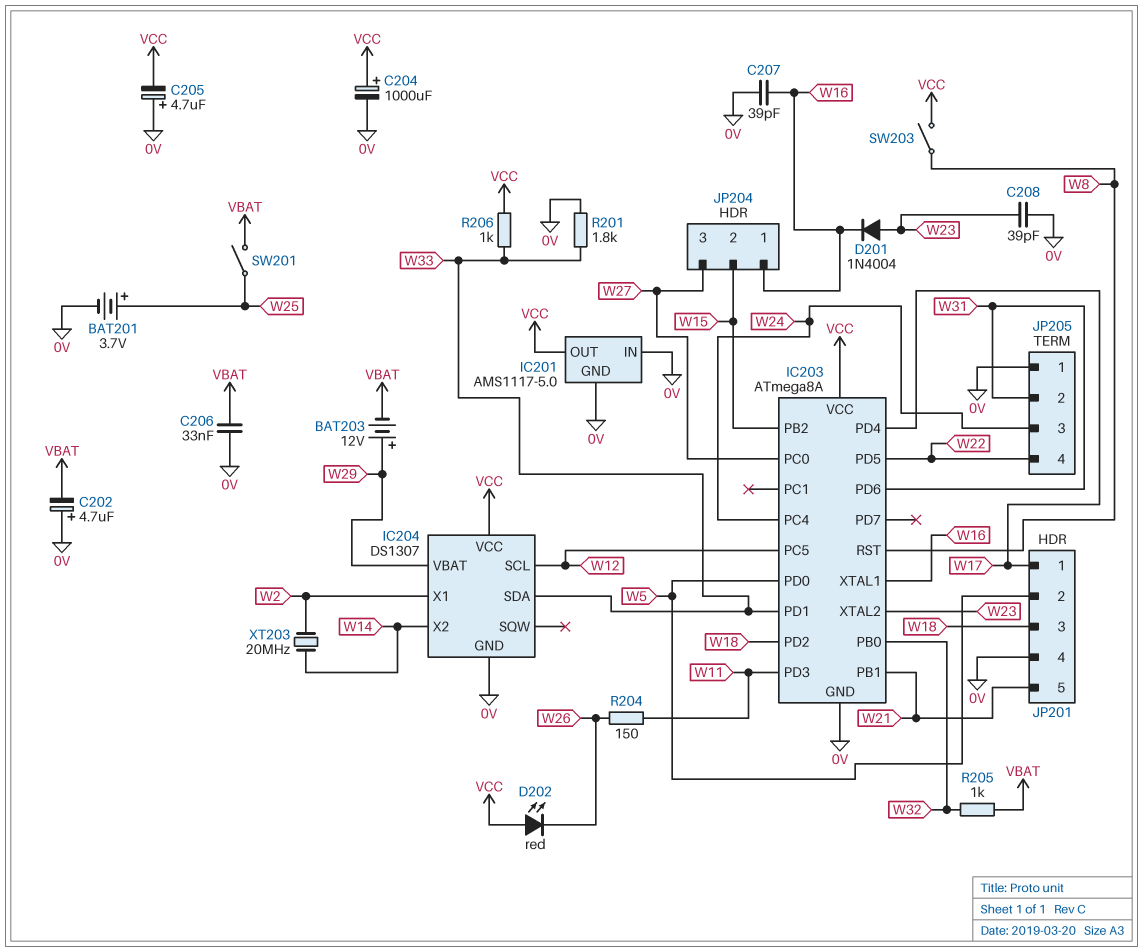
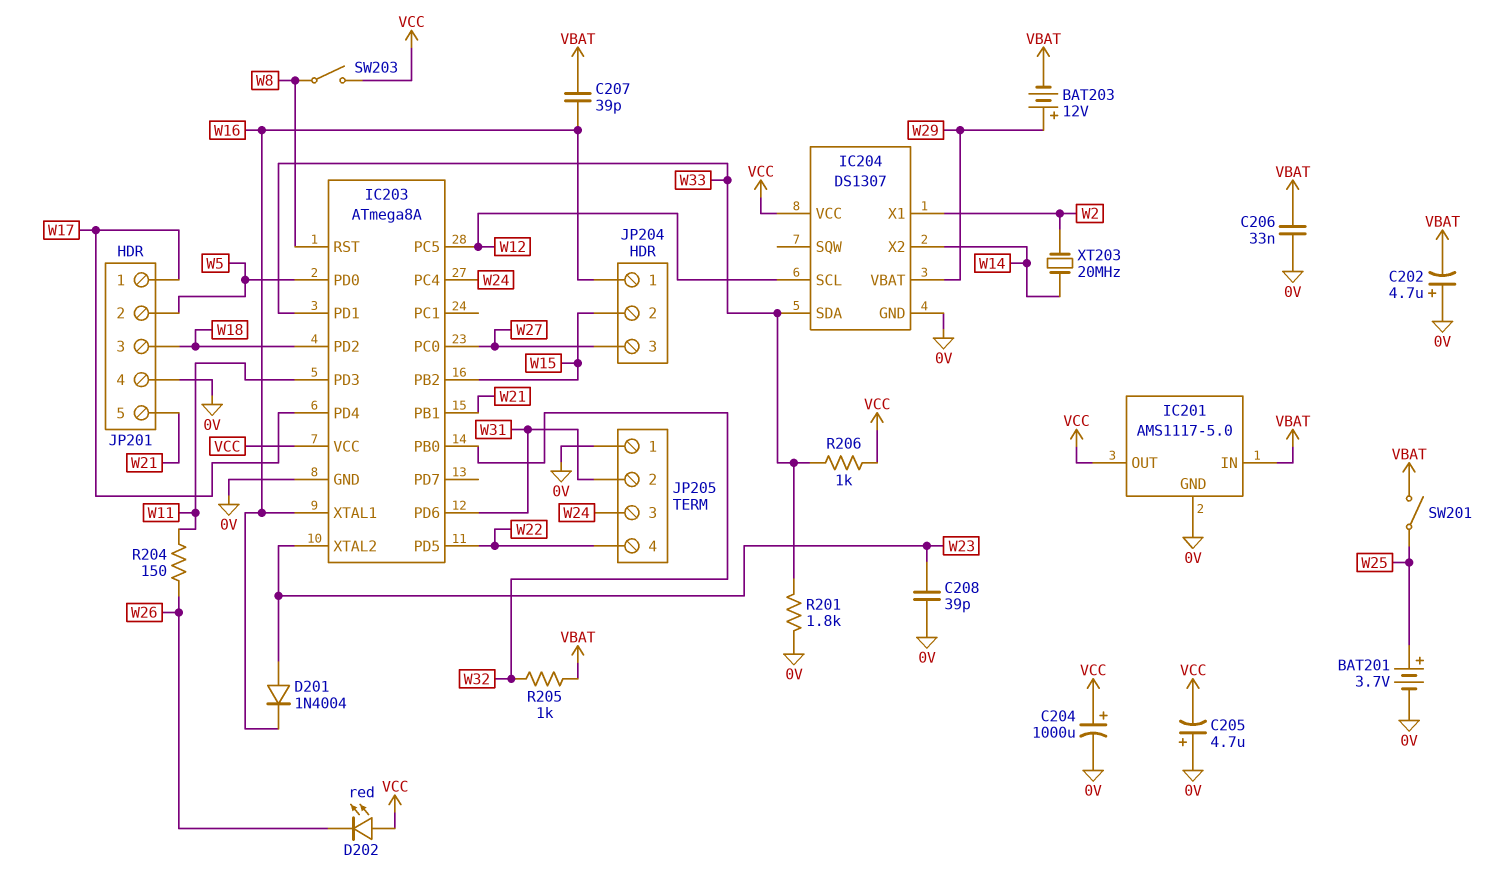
C207: 39pF (0V, W16) -> 39pF (VBAT, W16)
IC201 pin IN: 0V -> VBAT

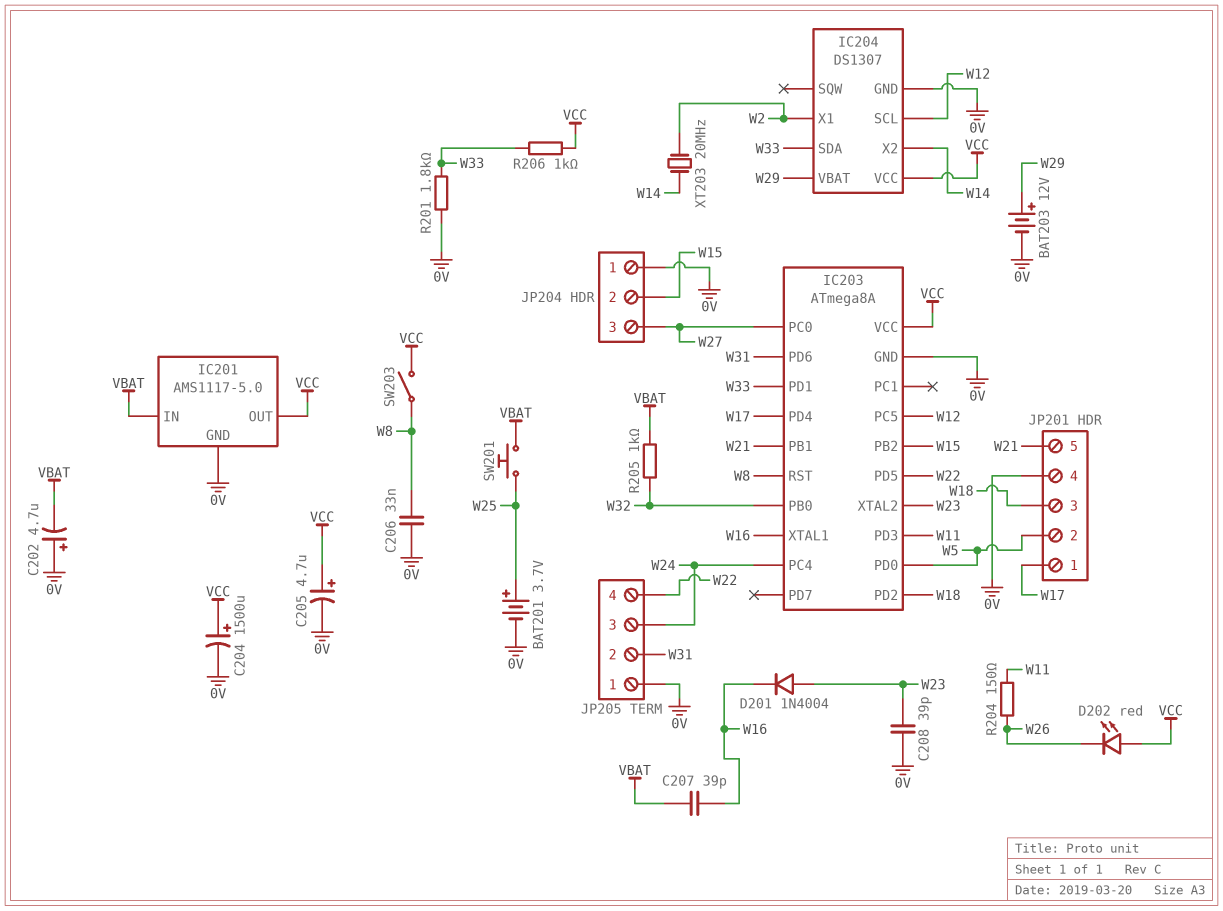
BAT203: 12V (plus W29, minus VBAT) -> 12V (plus W29, minus 0V)
C204: 1000uF (plus VCC, minus 0V) -> 1500uF (plus VCC, minus 0V)
C205: 4.7uF (plus 0V, minus VCC) -> 4.7uF (plus VCC, minus 0V)
C206: 33nF (0V, VBAT) -> 33nF (0V, W8)
JP204 pin 1: W16 -> 0V
SW201: switch (VBAT, W25) -> button (VBAT, W25)

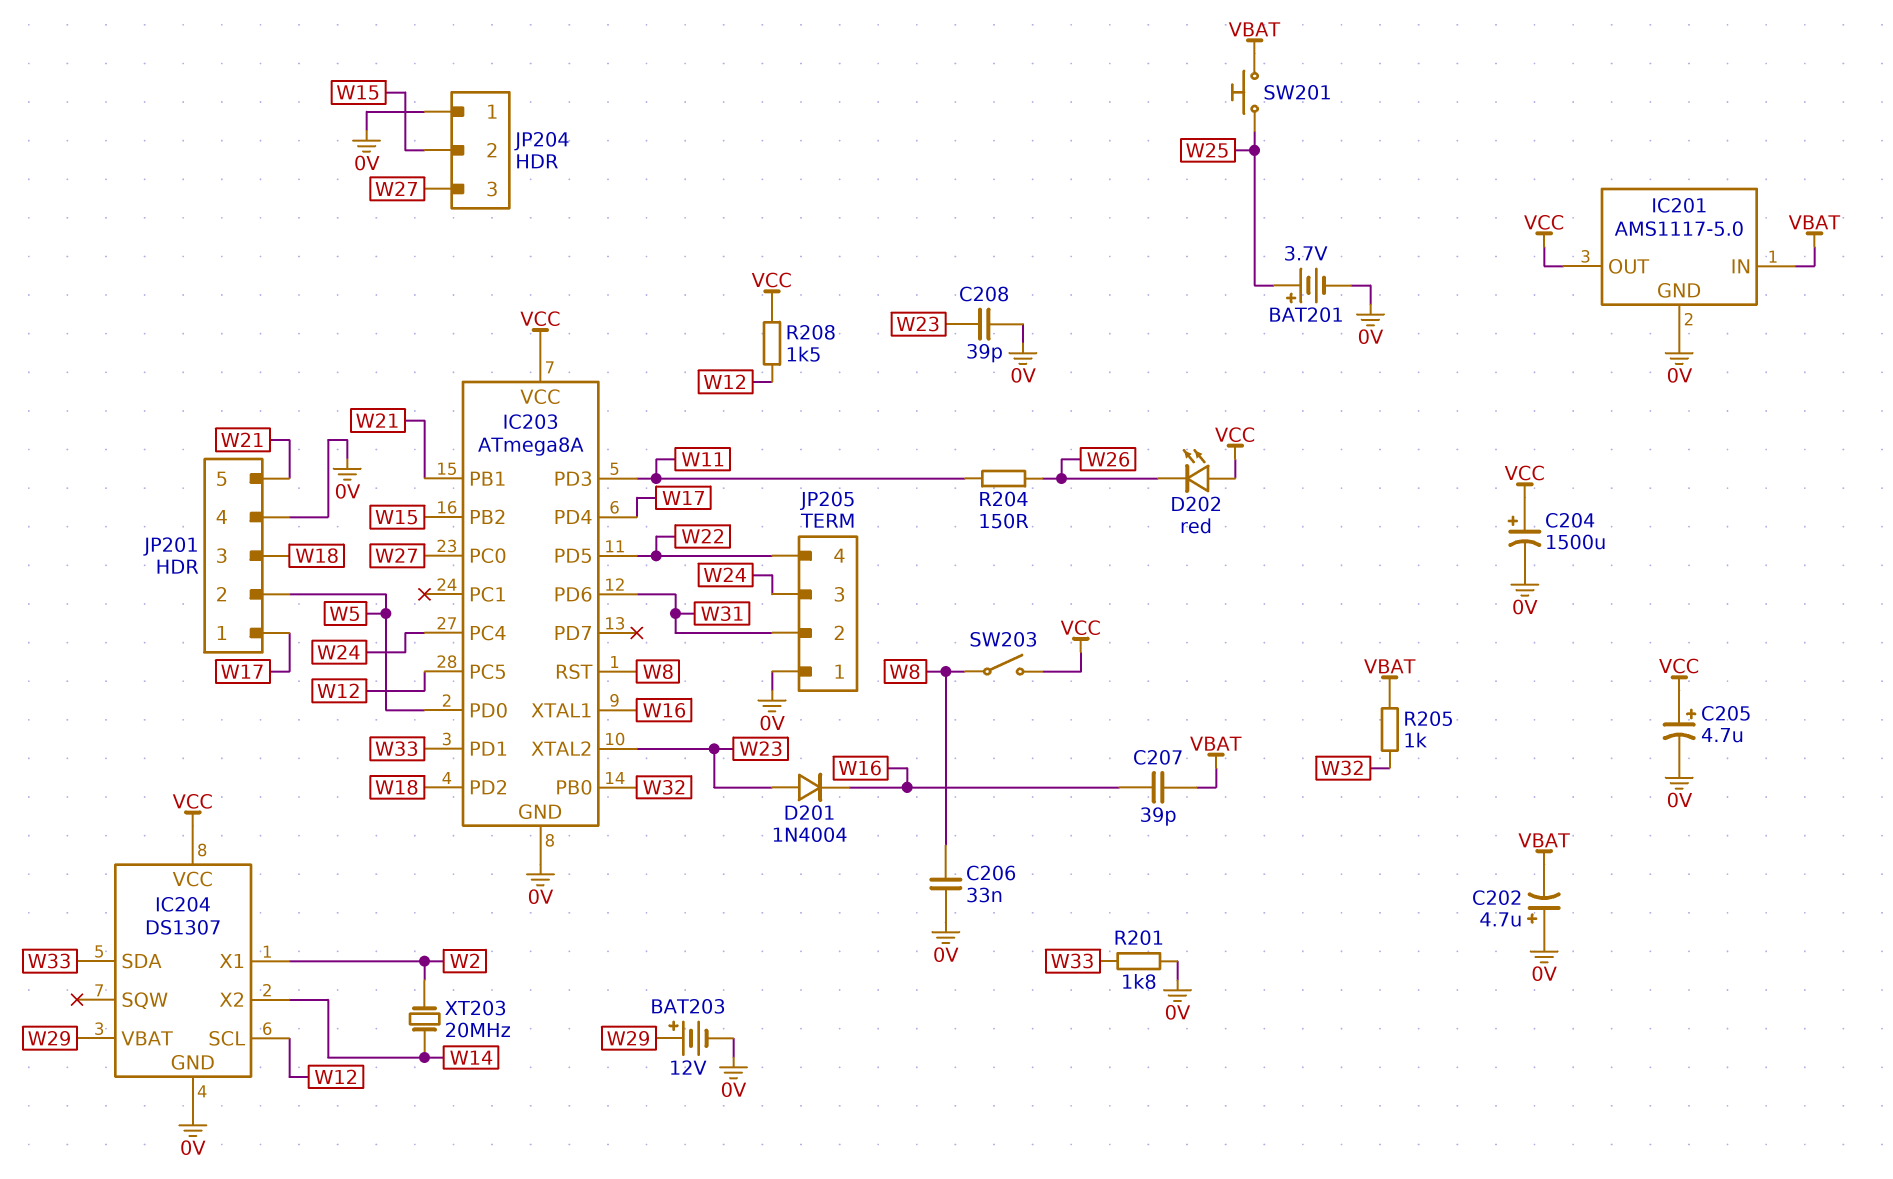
R206: 1k (VCC, W33) -> none
R208: none -> 1.5k (VCC, W12)

